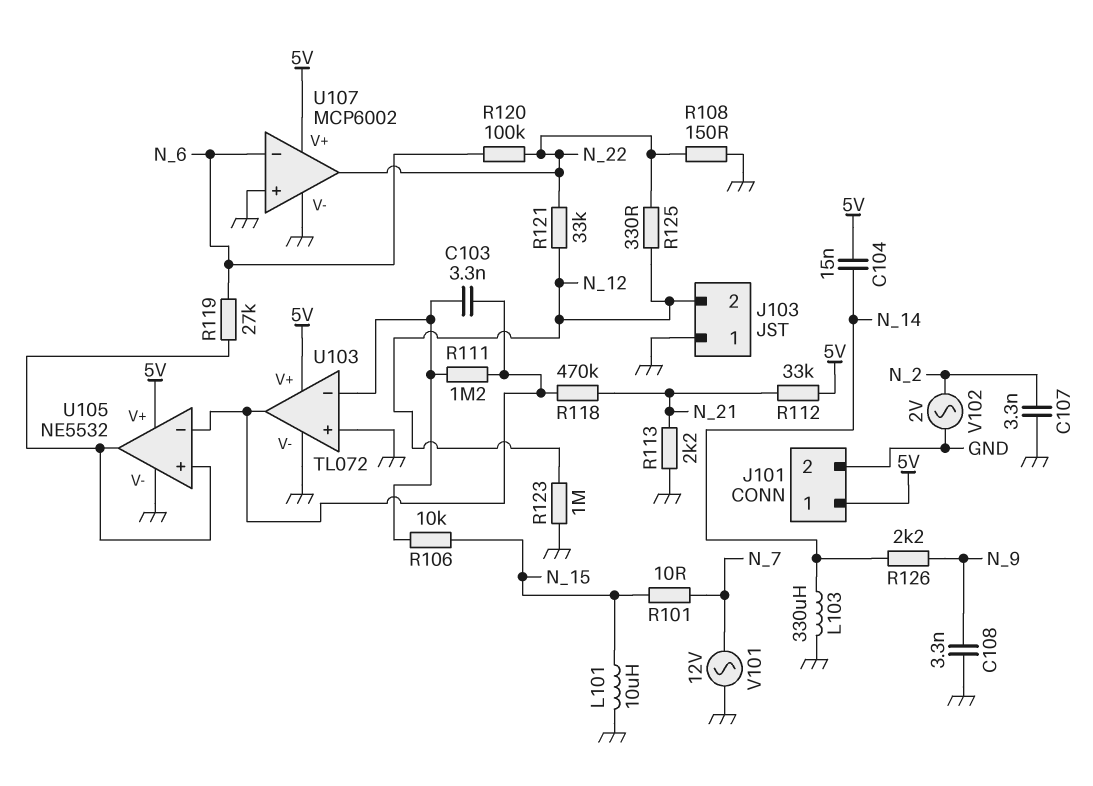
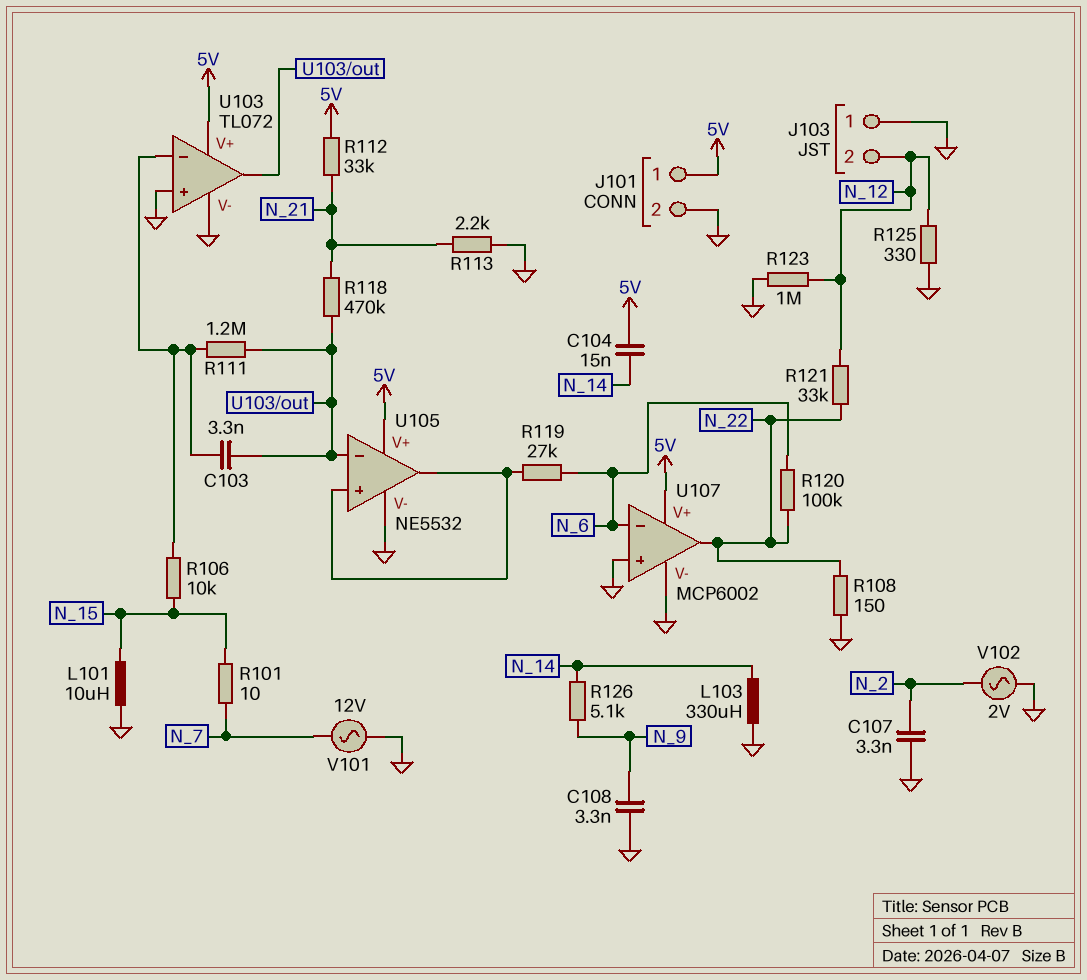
R125: 330 (N_12, N_22) -> 330 (GND, N_12)
R126: 2.2k (N_9, N_14) -> 5.1k (N_9, N_14)

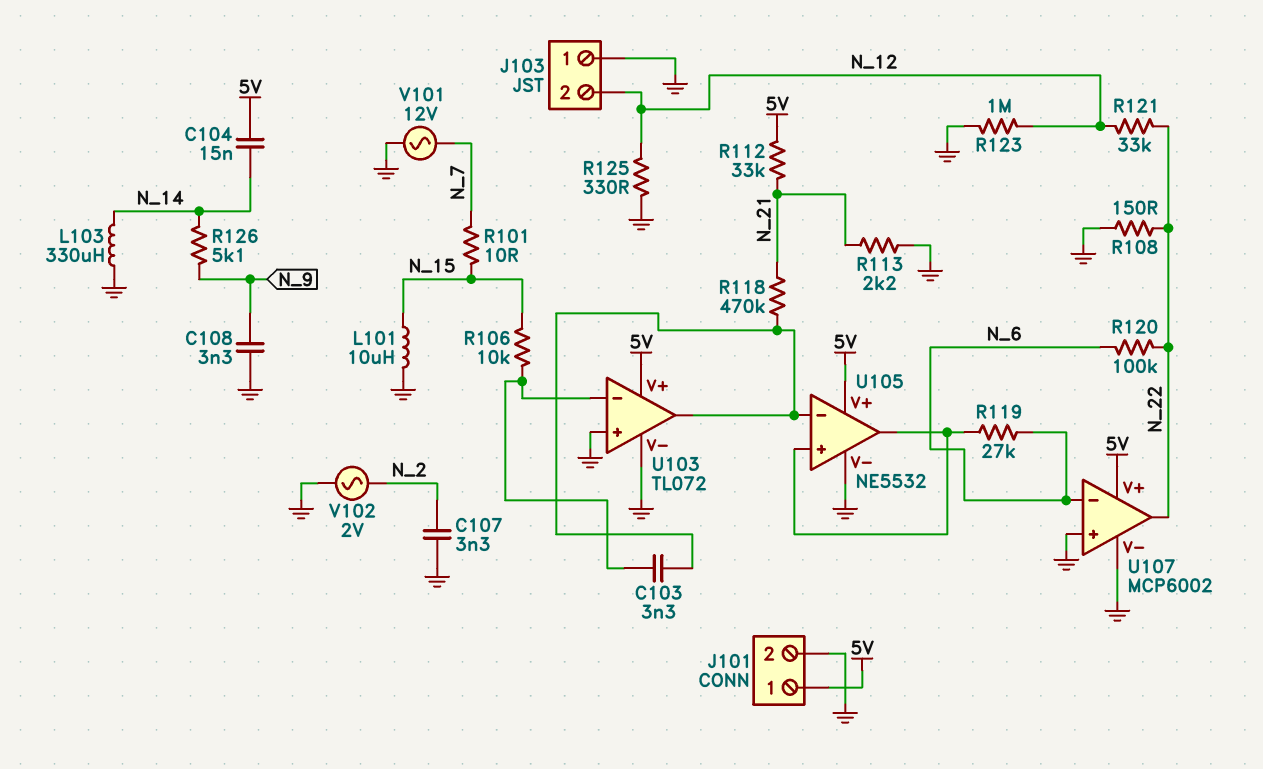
R111: 1.2M (U103/in-, U103/out) -> none

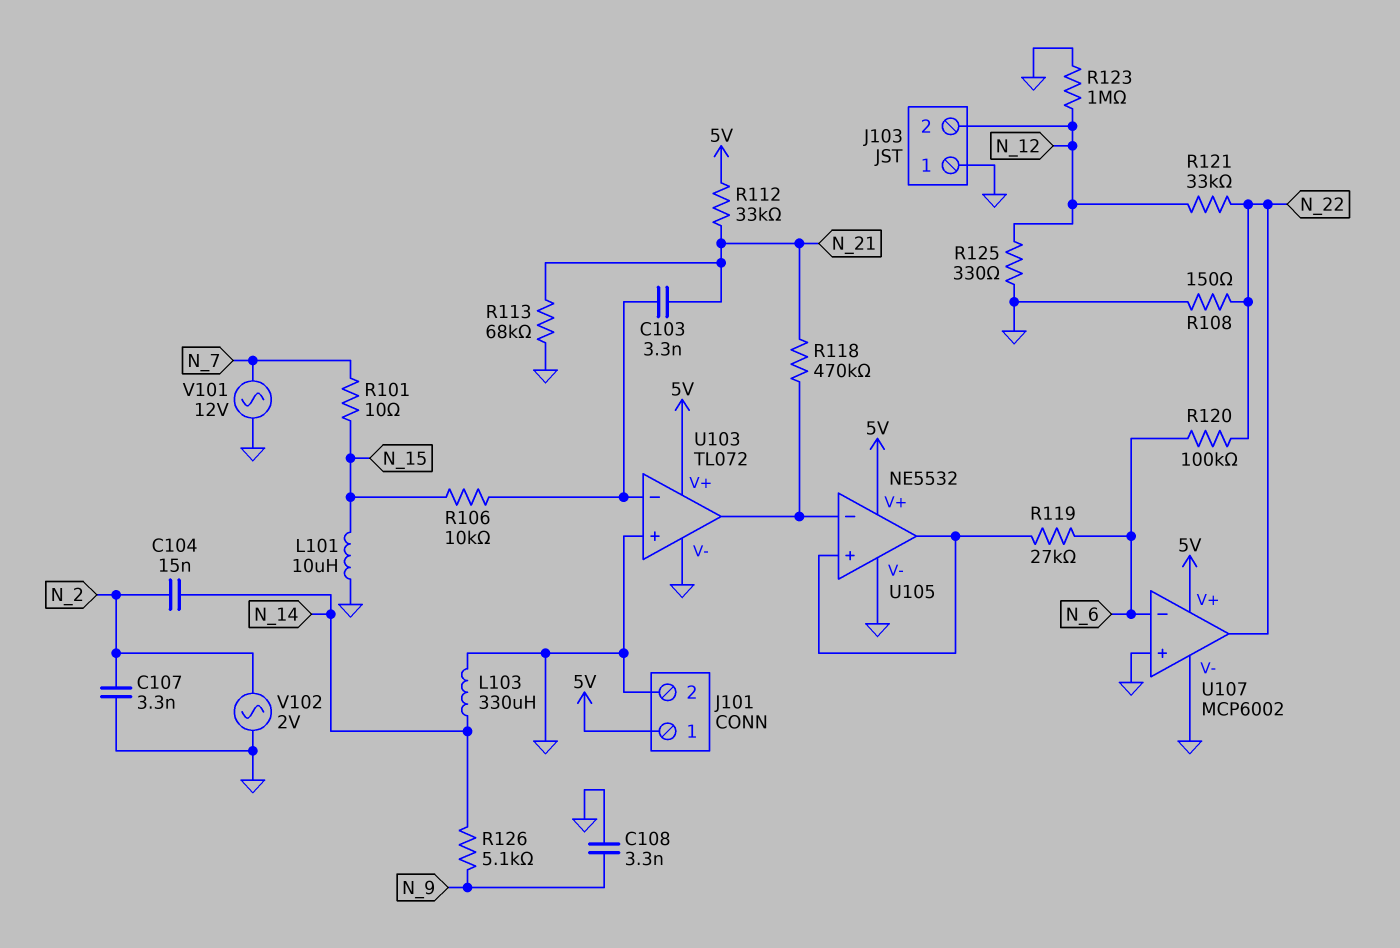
C103: 3.3nF (U103/in-, U103/out) -> 3.3nF (N_21, U103/in-)
C104: 15nF (5V, N_14) -> 15nF (N_2, N_14)
R113: 2.2k (GND, N_21) -> 68k (GND, N_21)

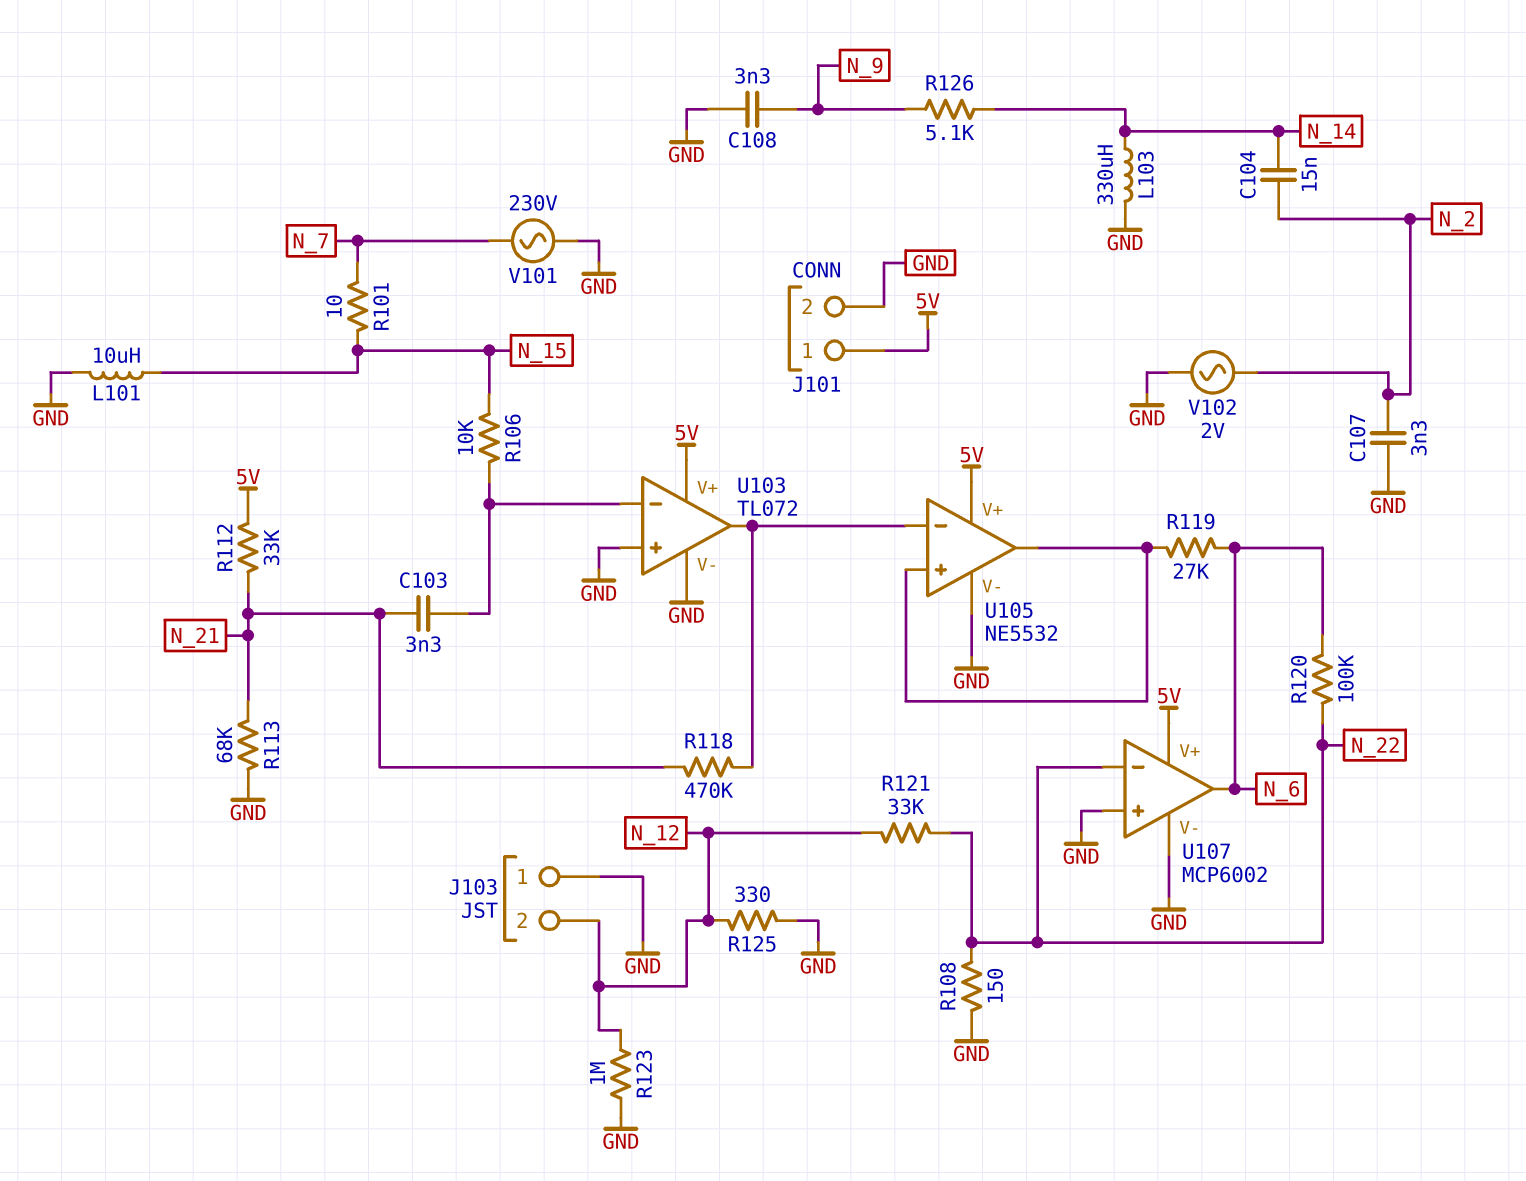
U107 pin in-: N_6 -> N_22
U107 pin out: N_22 -> N_6
V101: AC 12V (GND, N_7) -> AC 230V (GND, N_7)

